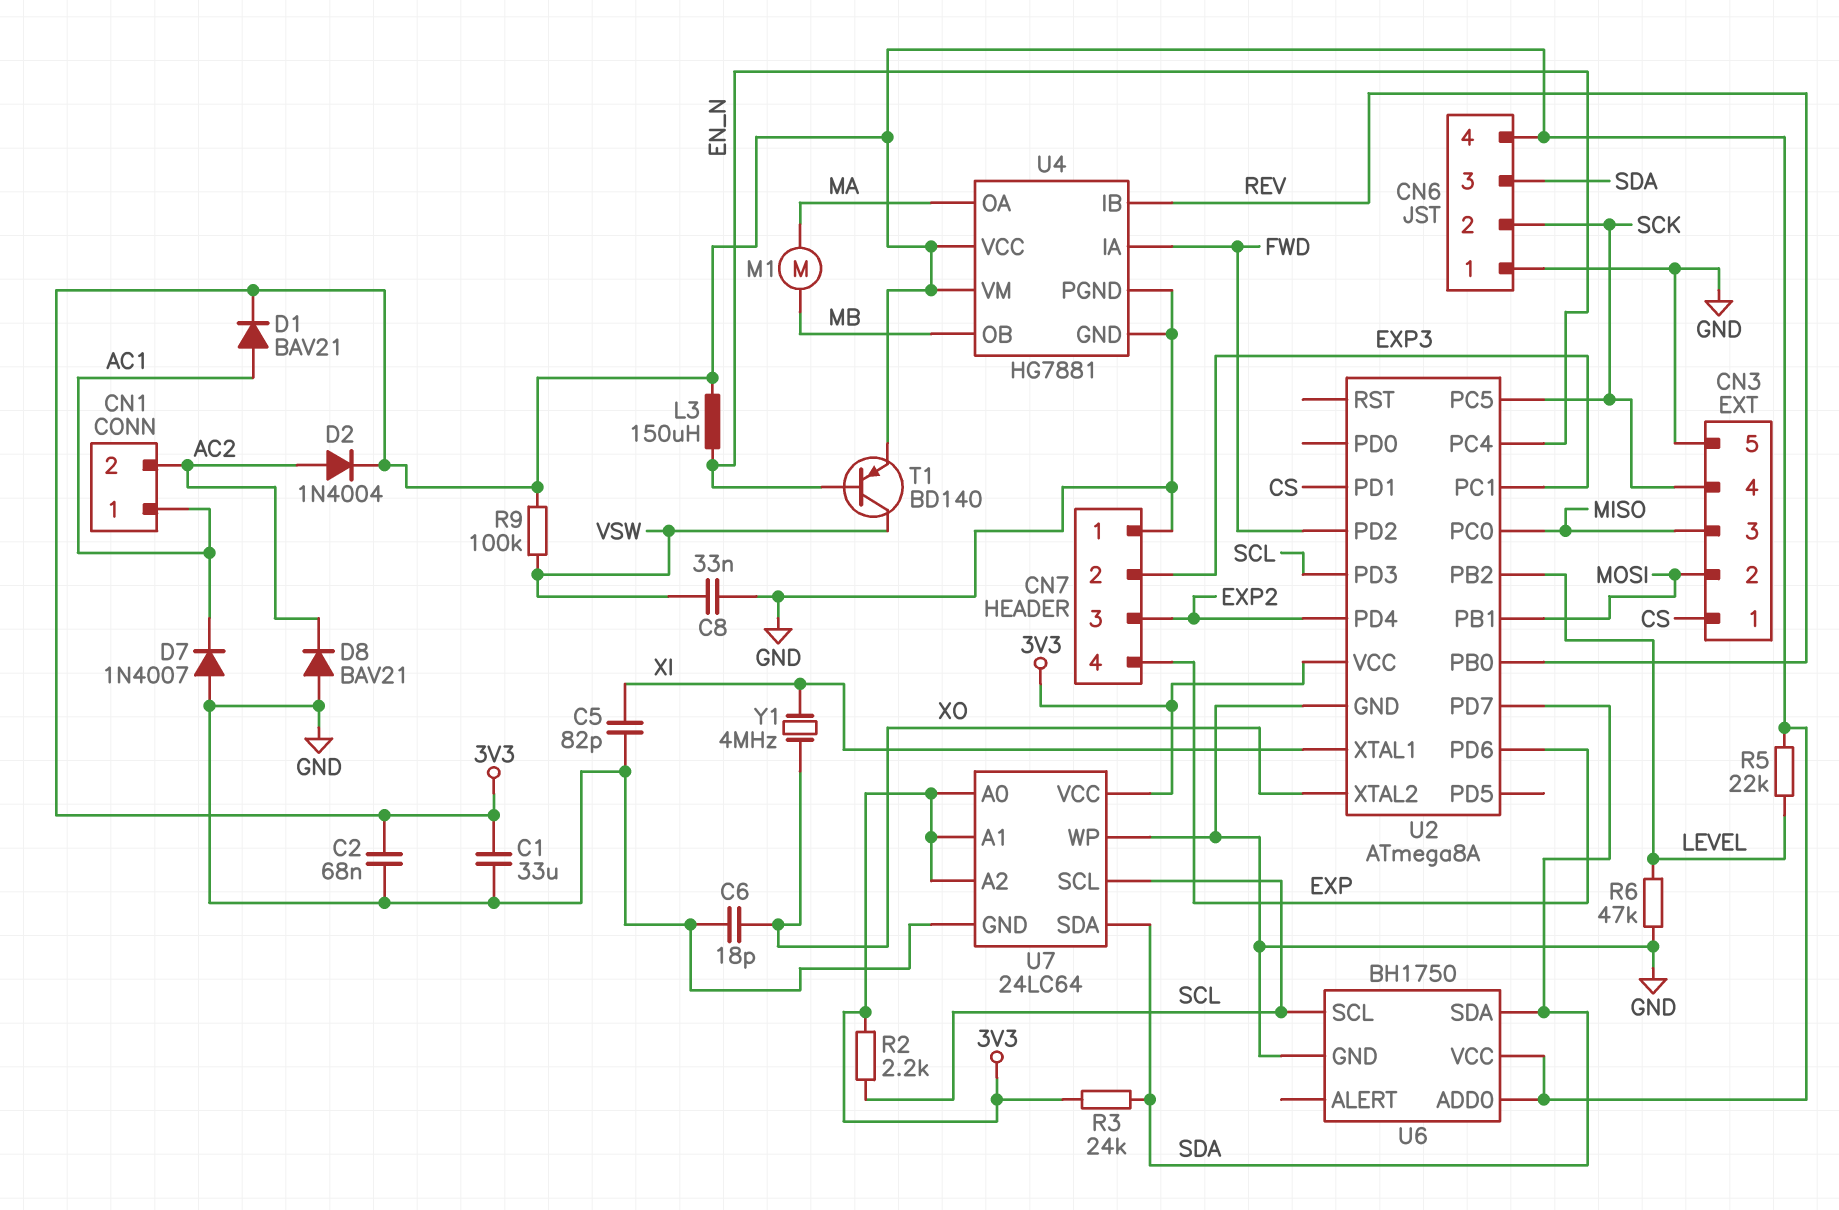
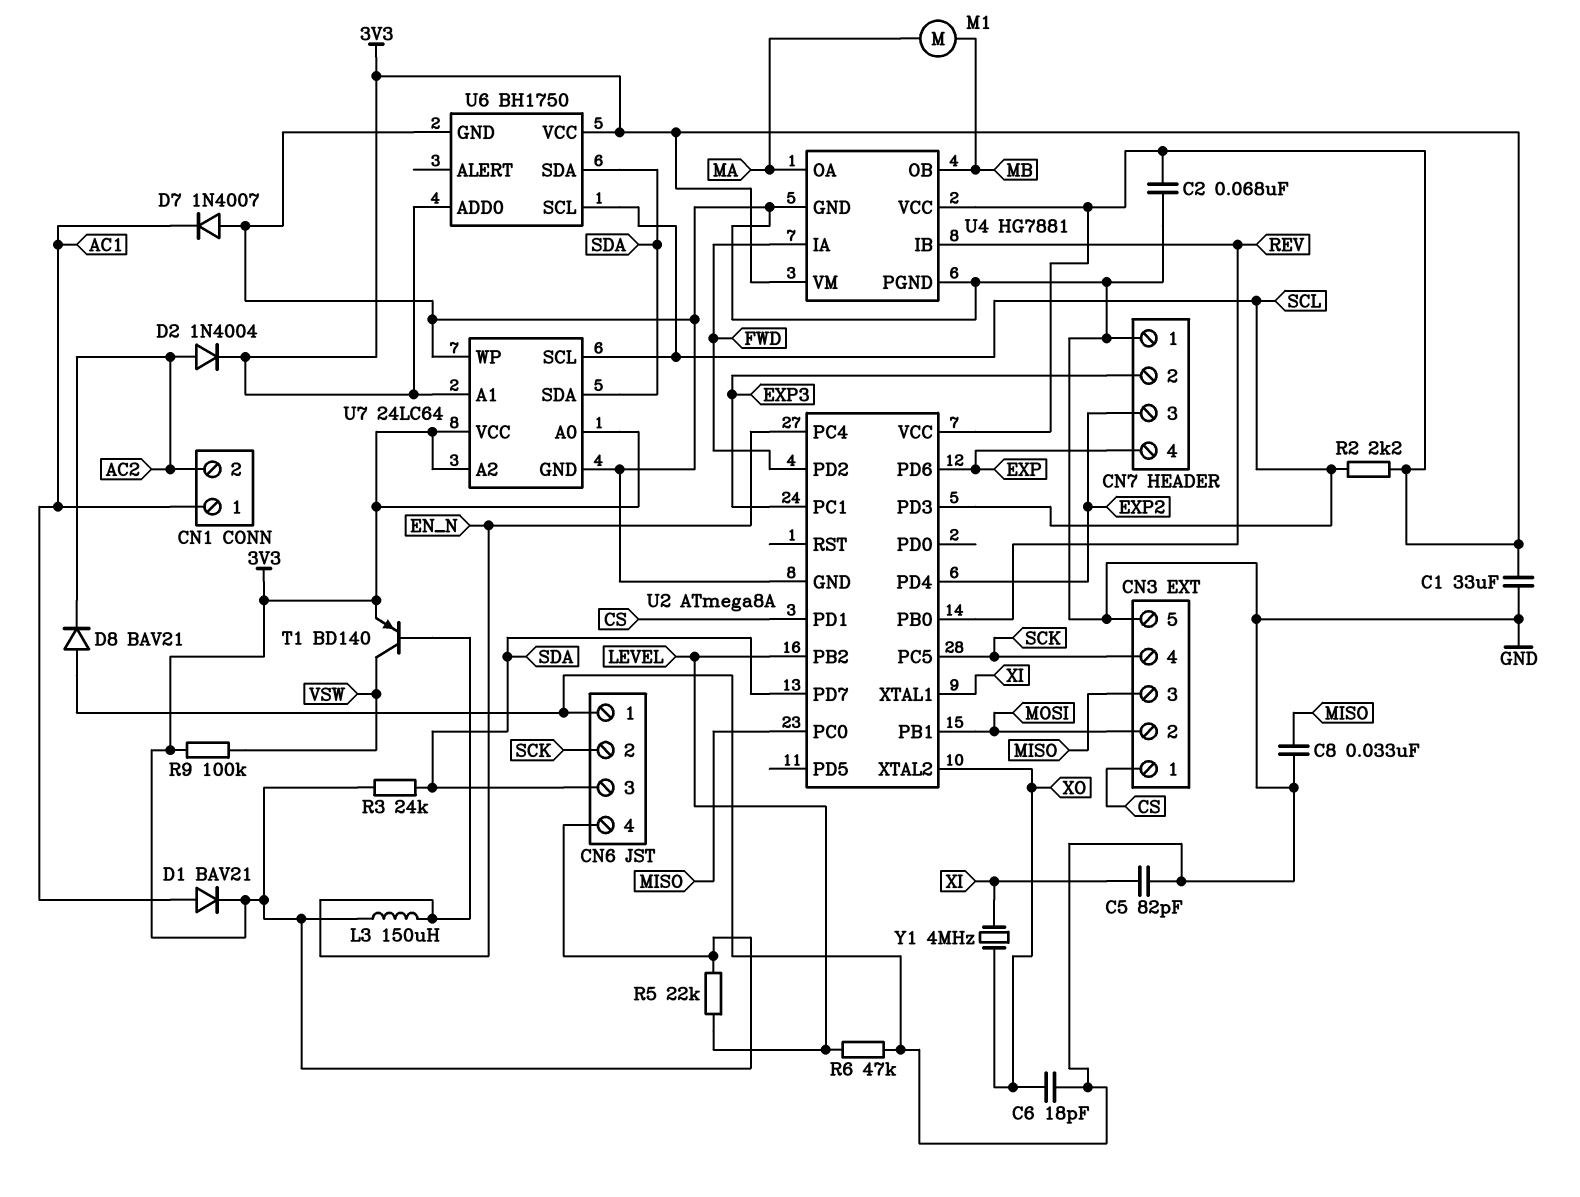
C8: 33nF (GND, VSW) -> 33nF (GND, MISO)

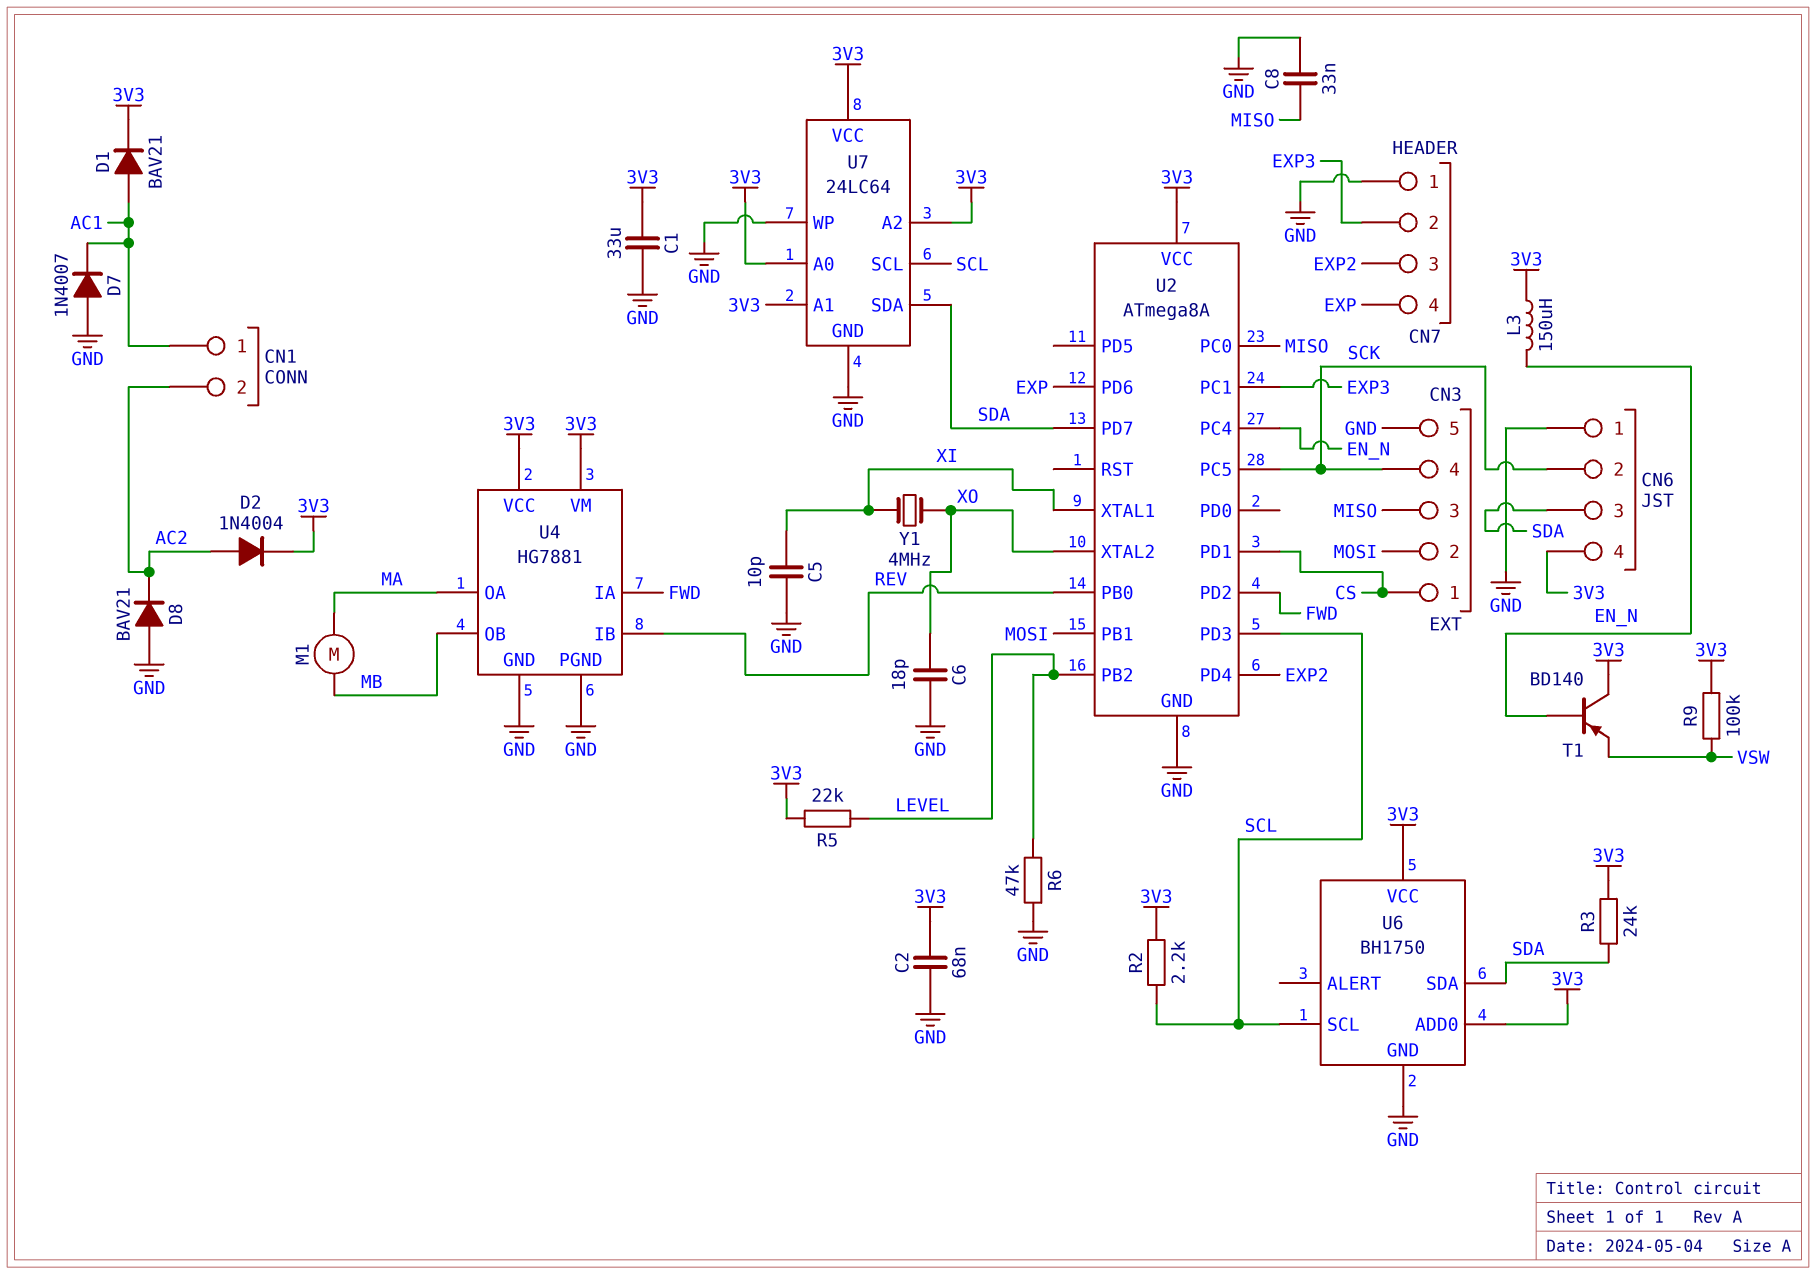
C5: 82pF (GND, XI) -> 10pF (GND, XI)
T1: PNP BD140 (B EN_N, C VSW, E 3V3) -> PNP BD140 (B EN_N, C 3V3, E VSW)

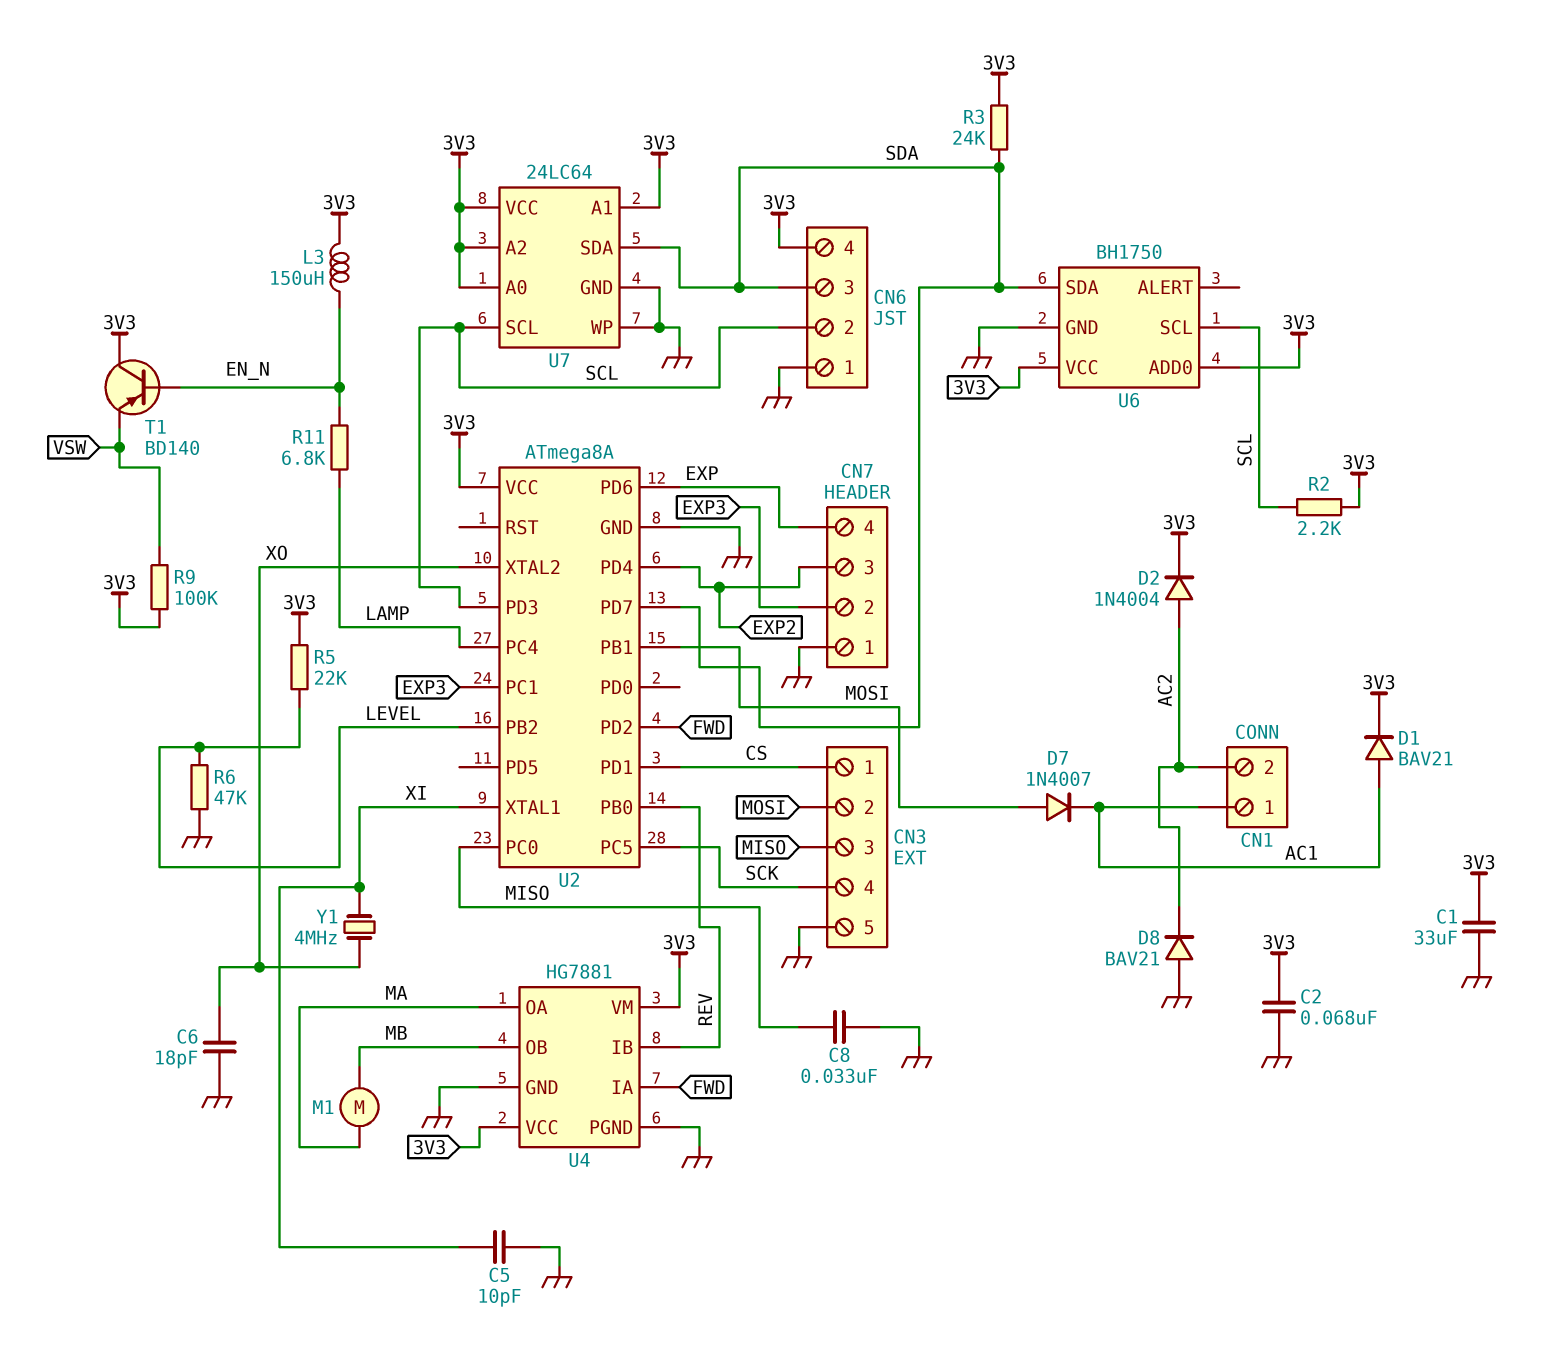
CN6 pin 2: SCK -> SCL
D7: diode 1N4007 (A GND, K AC1) -> diode 1N4007 (A MOSI, K AC1)
R11: none -> 6.8k (EN_N, LAMP)
U2 pin PC4: EN_N -> LAMP

